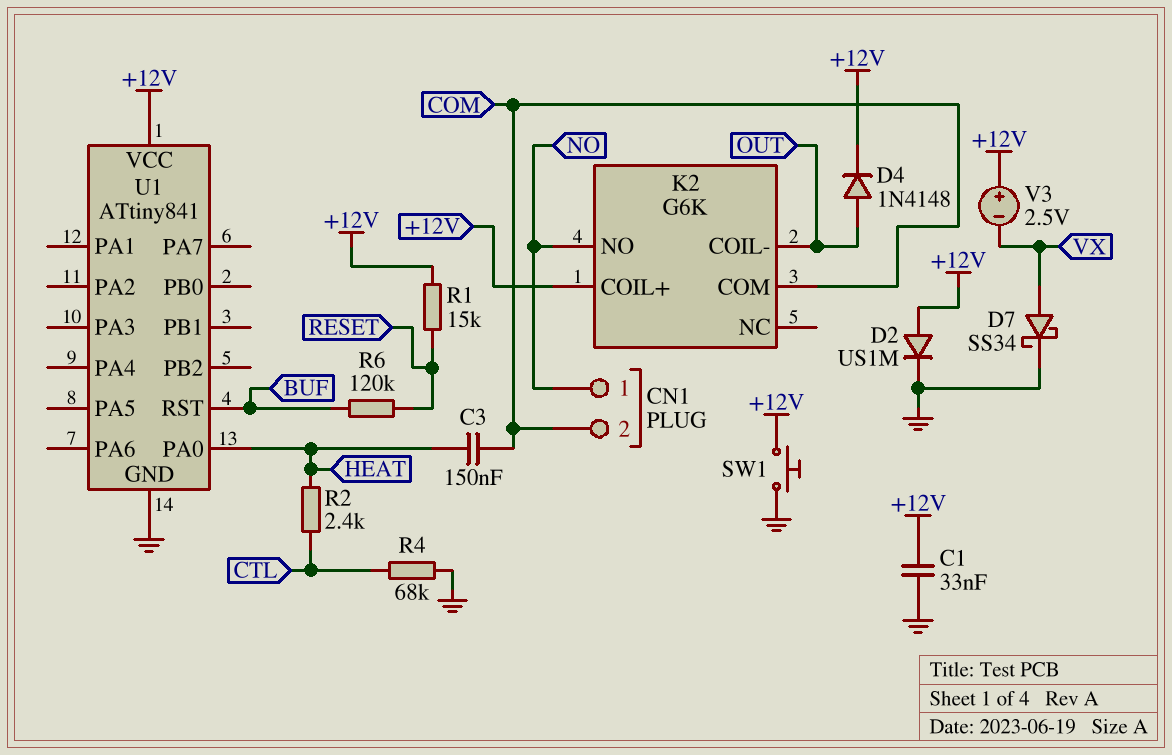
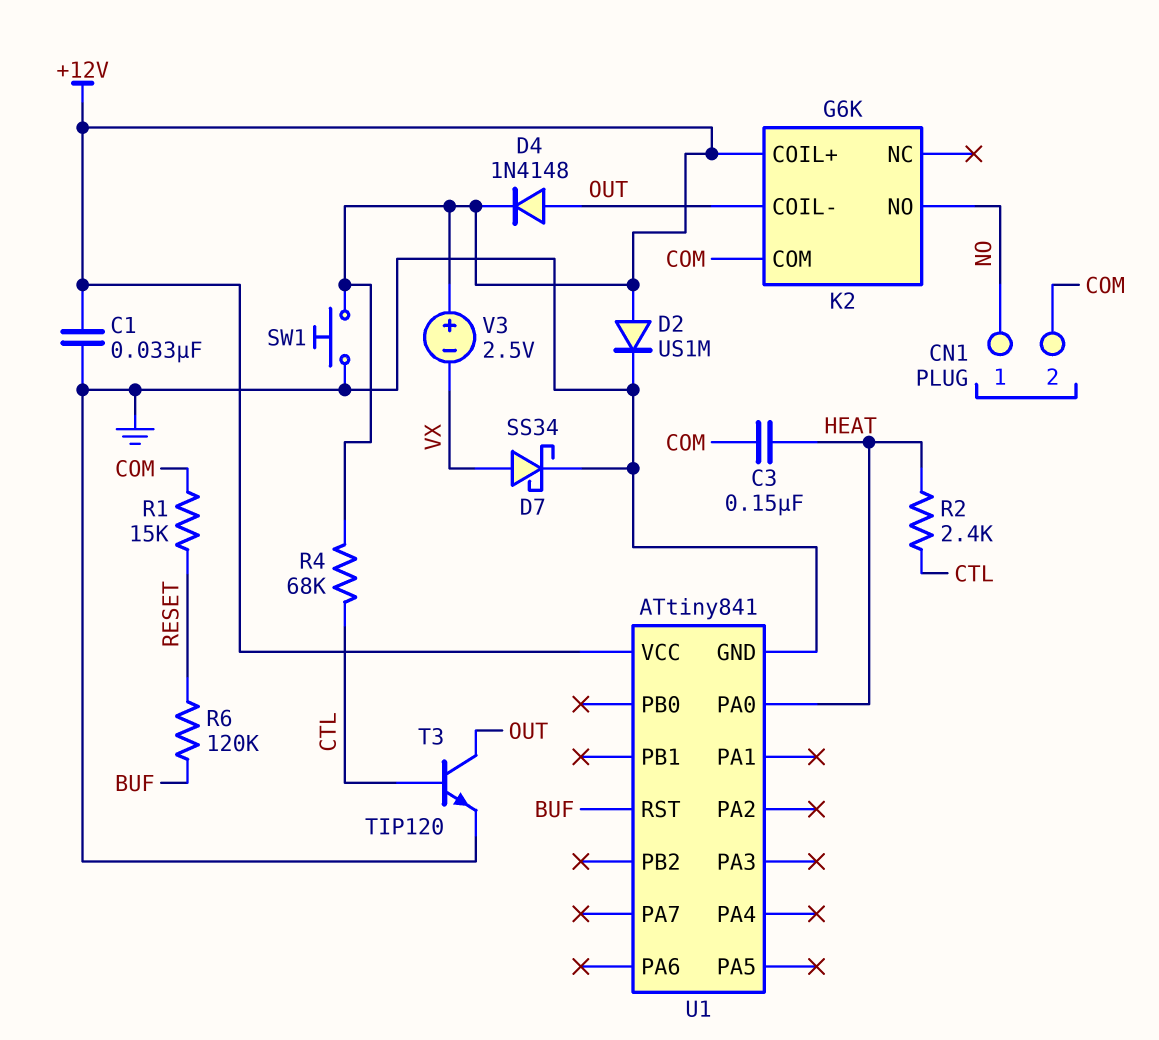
R1: 15k (+12V, RESET) -> 15k (COM, RESET)
R4: 68k (CTL, GND) -> 68k (+12V, CTL)
T3: none -> NPN TIP120 (B CTL, C OUT, E GND)

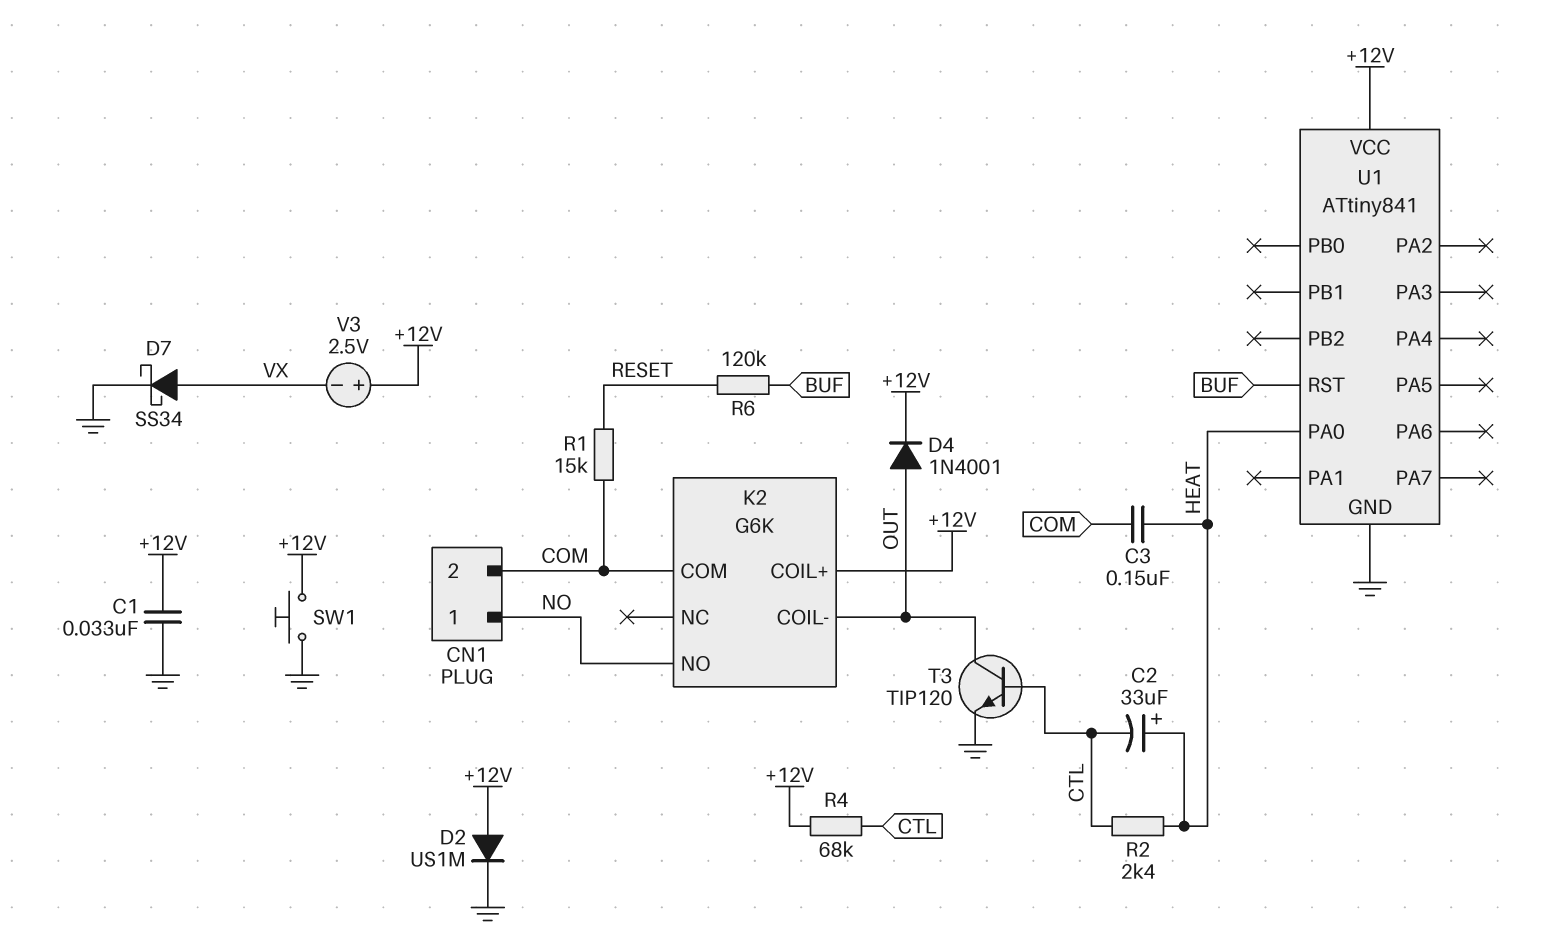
C2: none -> 33uF (plus HEAT, minus CTL)
D4: diode 1N4148 (A OUT, K +12V) -> diode 1N4001 (A OUT, K +12V)

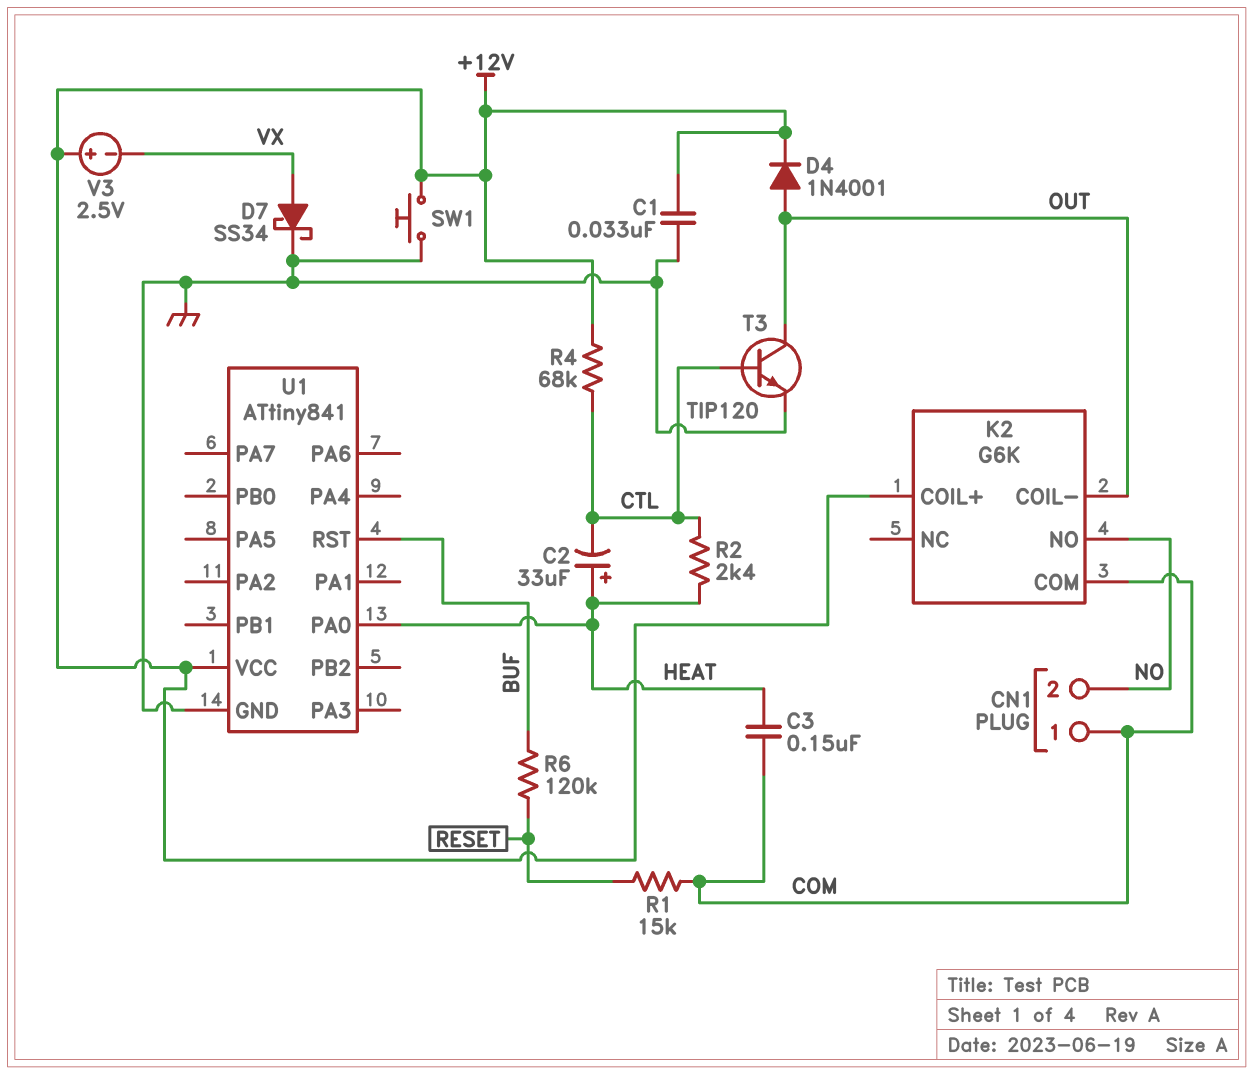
CN1 pin 1: NO -> COM
CN1 pin 2: COM -> NO
D2: diode US1M (A +12V, K GND) -> none

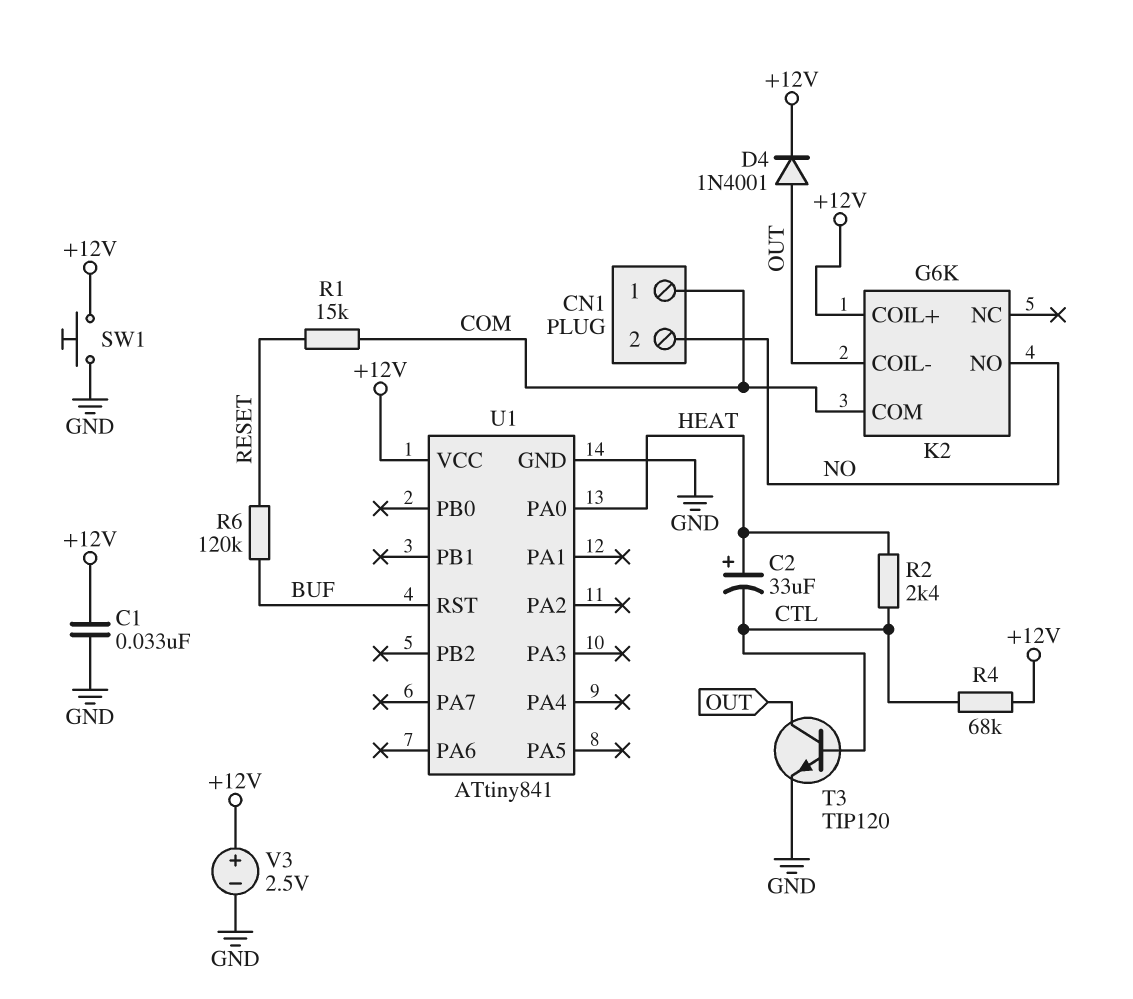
C3: 150nF (COM, HEAT) -> none
D7: schottky SS34 (A VX, K GND) -> none
V3: 2.5V (plus +12V, minus VX) -> 2.5V (plus +12V, minus GND)

